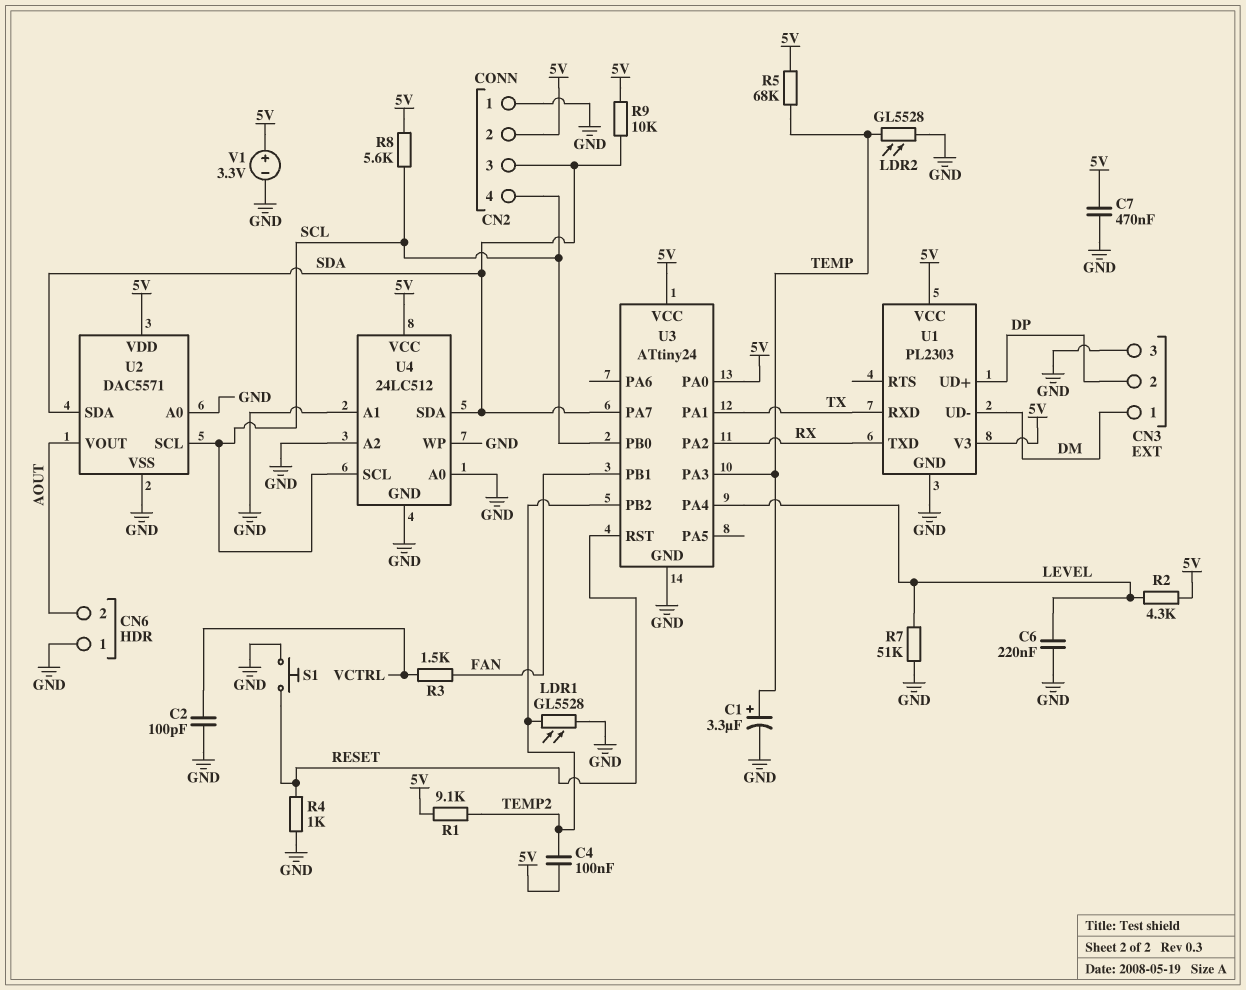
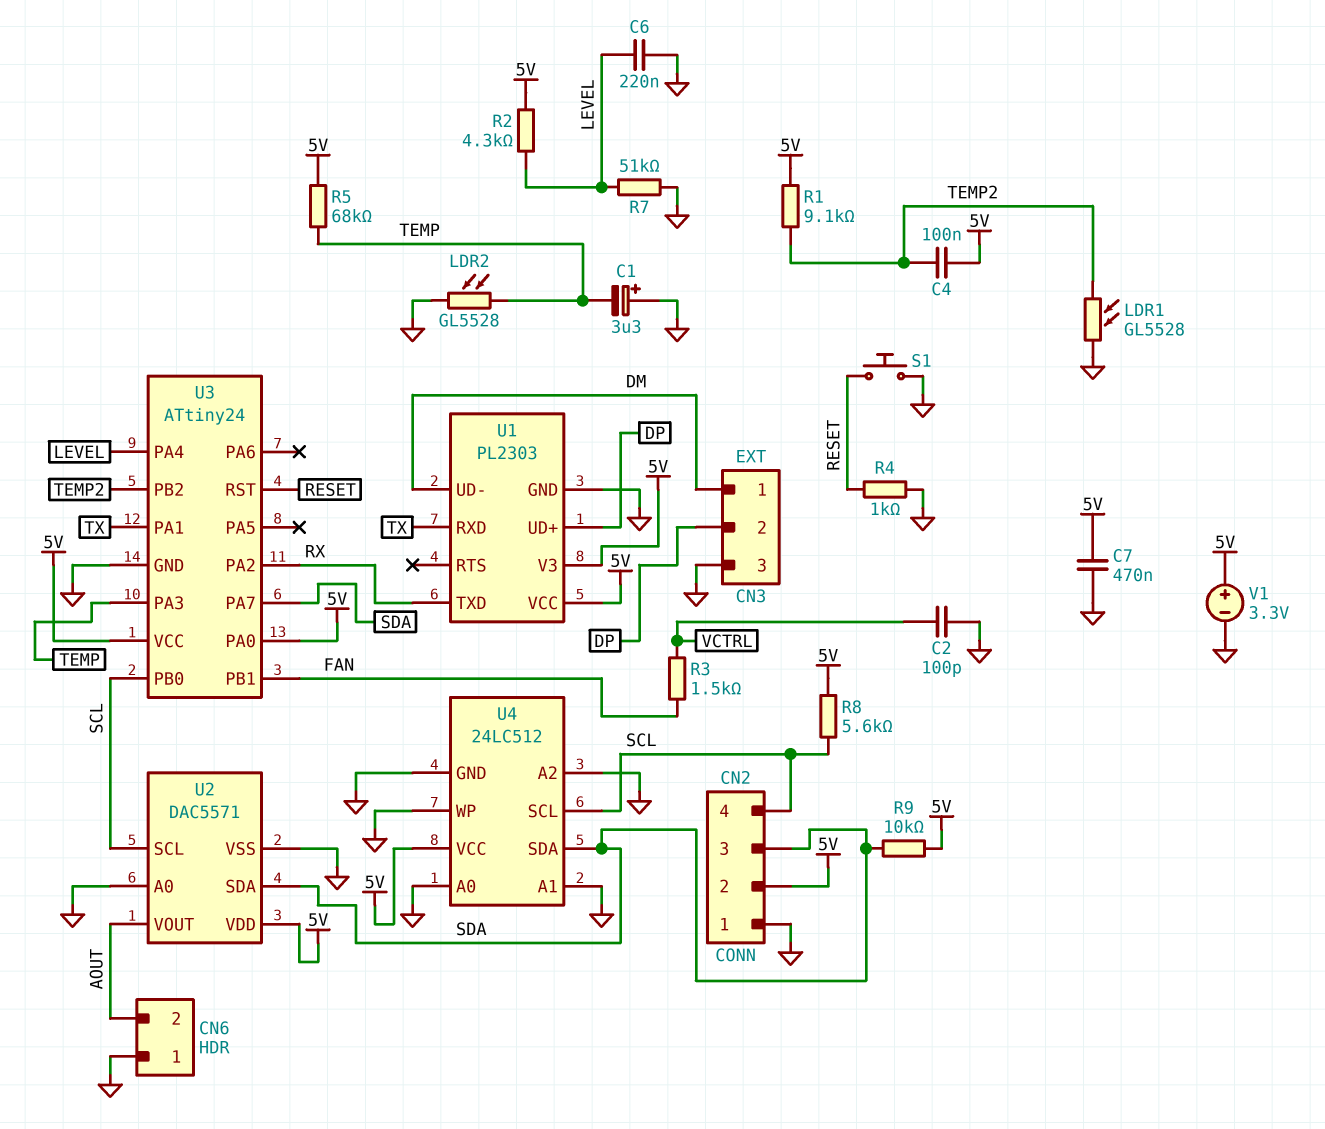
C1: 3.3uF (plus TEMP, minus GND) -> 3.3uF (plus GND, minus TEMP)

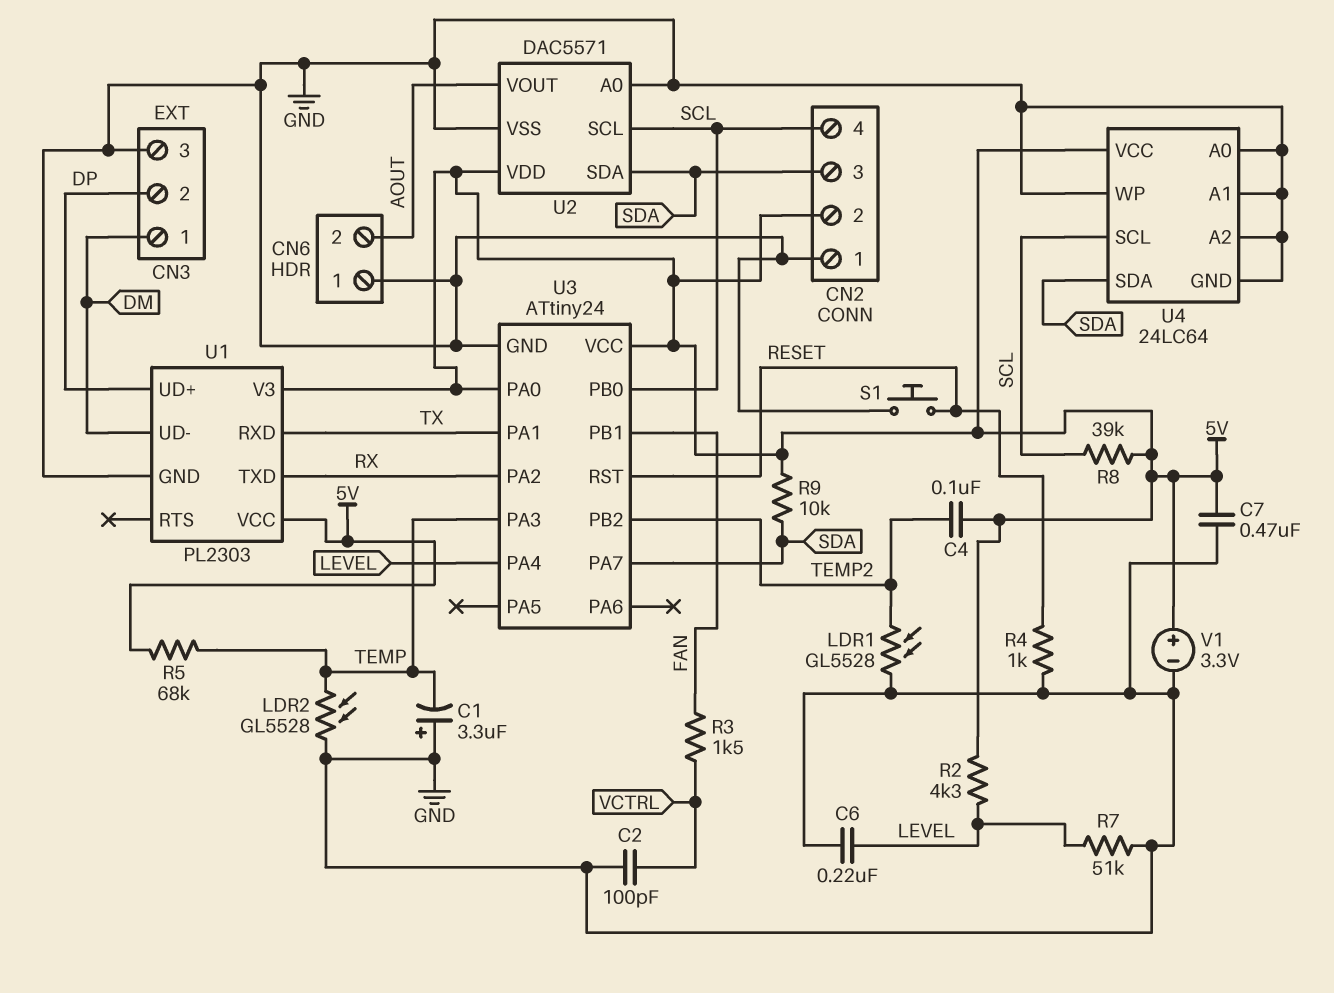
R1: 9.1k (5V, TEMP2) -> none
R8: 5.6k (5V, SCL) -> 39k (5V, SCL)
U4: 24LC512 -> 24LC64

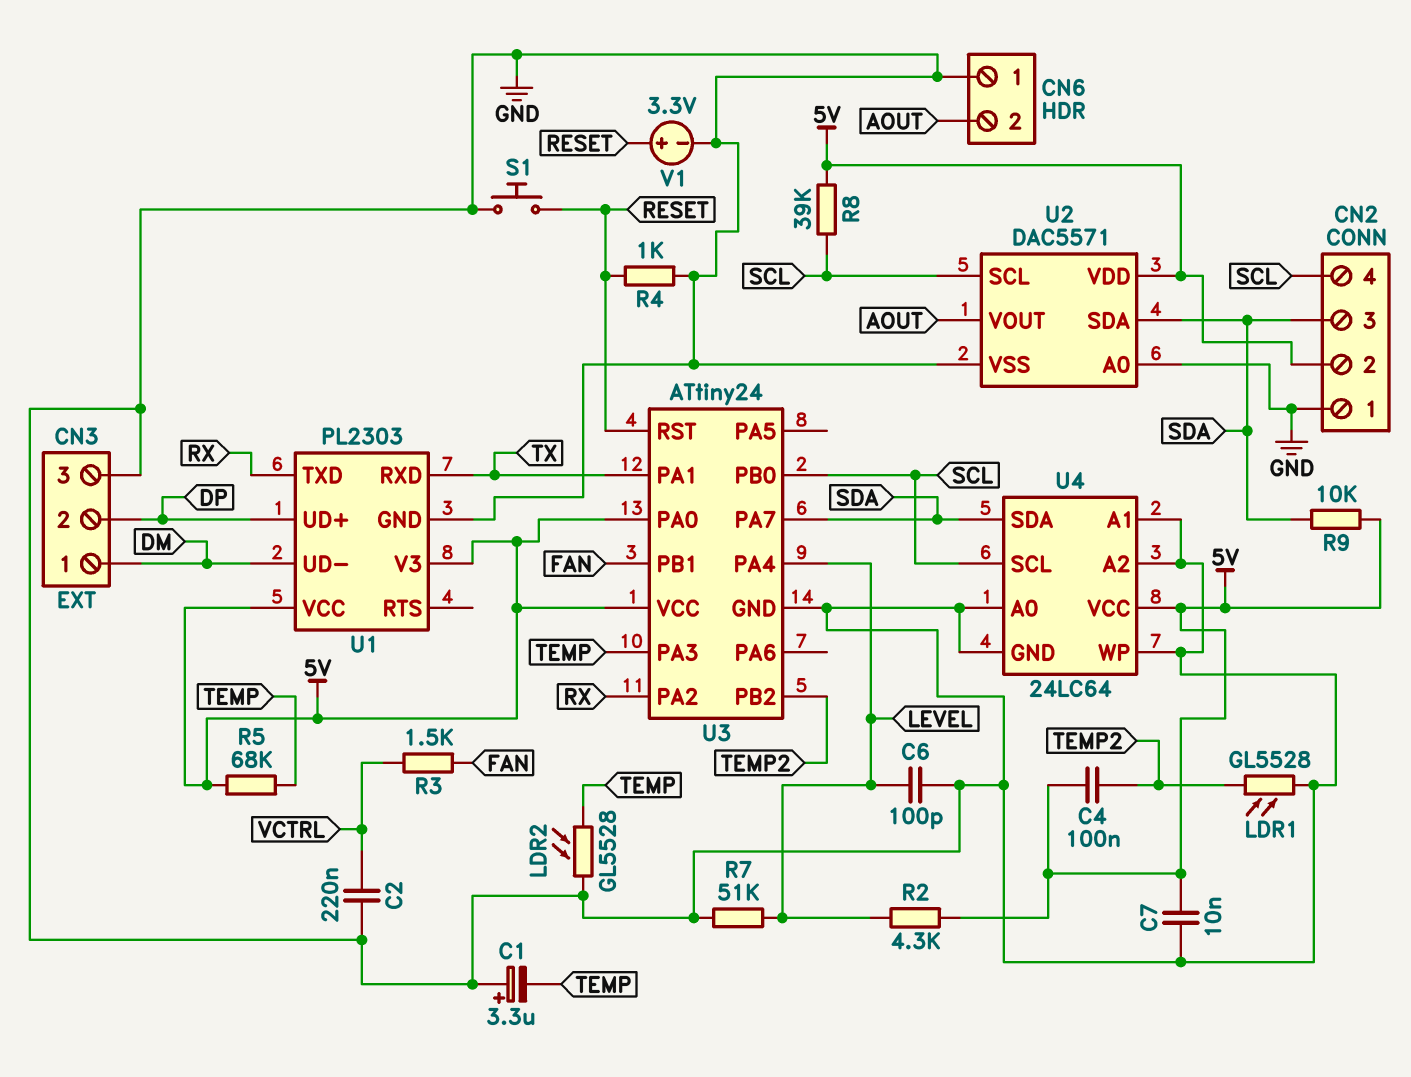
C2: 100pF (GND, VCTRL) -> 220nF (GND, VCTRL)
C6: 220nF (GND, LEVEL) -> 100pF (GND, LEVEL)
C7: 470nF (5V, GND) -> 10nF (5V, GND)
V1: 3.3V (plus 5V, minus GND) -> 3.3V (plus RESET, minus GND)

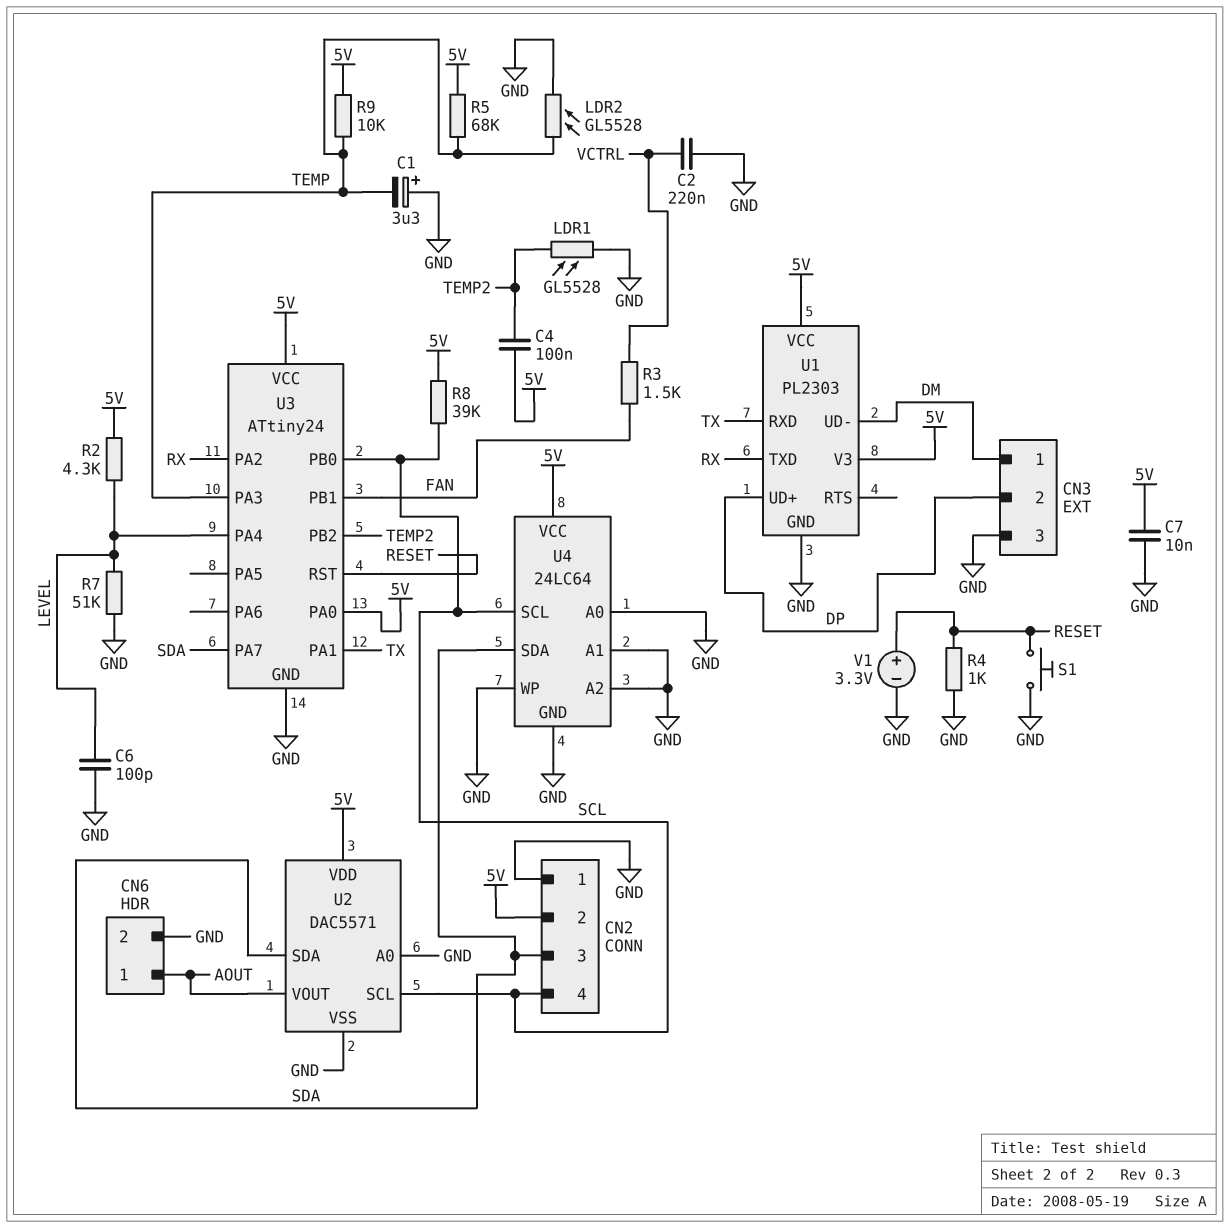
CN6 pin 1: GND -> AOUT
CN6 pin 2: AOUT -> GND
R9: 10k (5V, SDA) -> 10k (5V, TEMP)

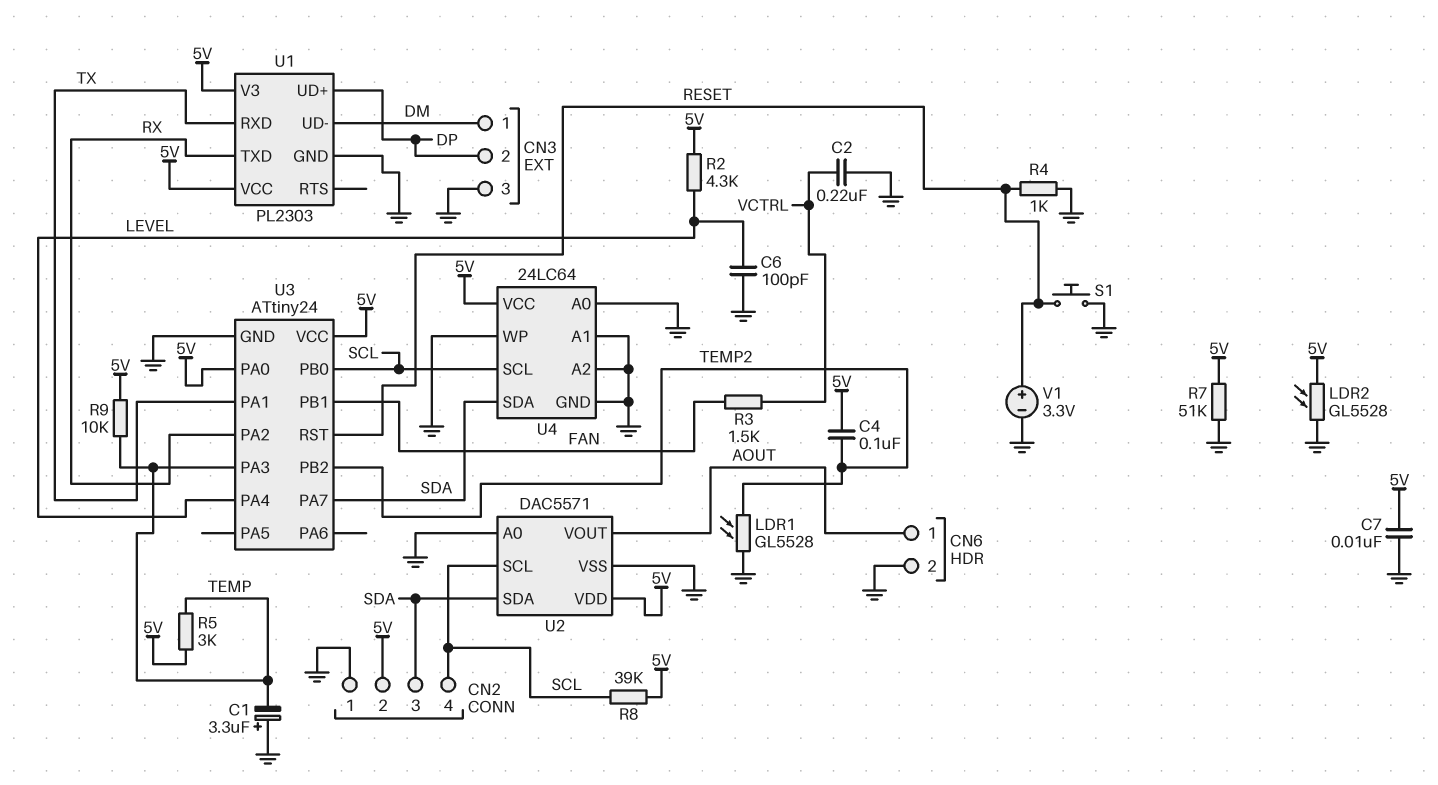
LDR2: GL5528 (GND, TEMP) -> GL5528 (5V, GND)
R5: 68k (5V, TEMP) -> 3k (5V, TEMP)
R7: 51k (GND, LEVEL) -> 51k (5V, GND)

